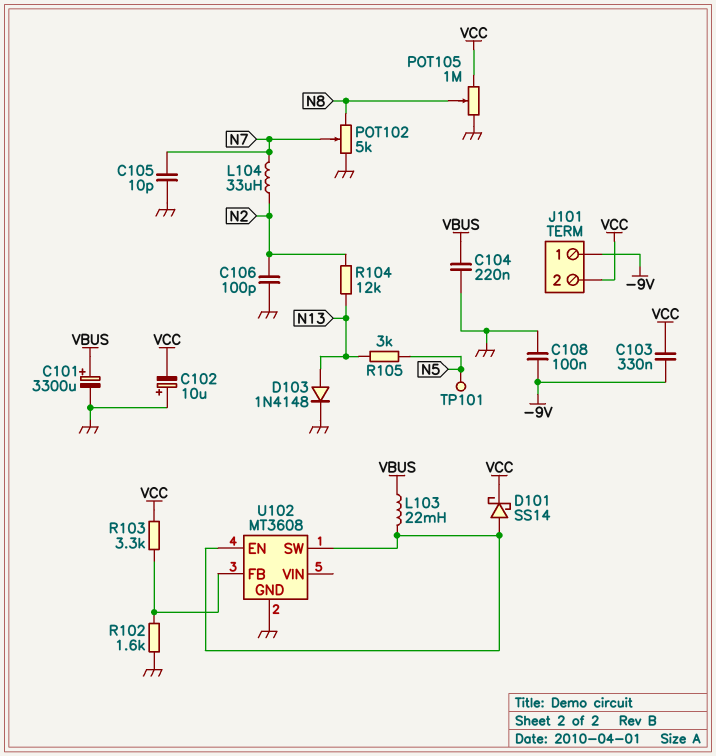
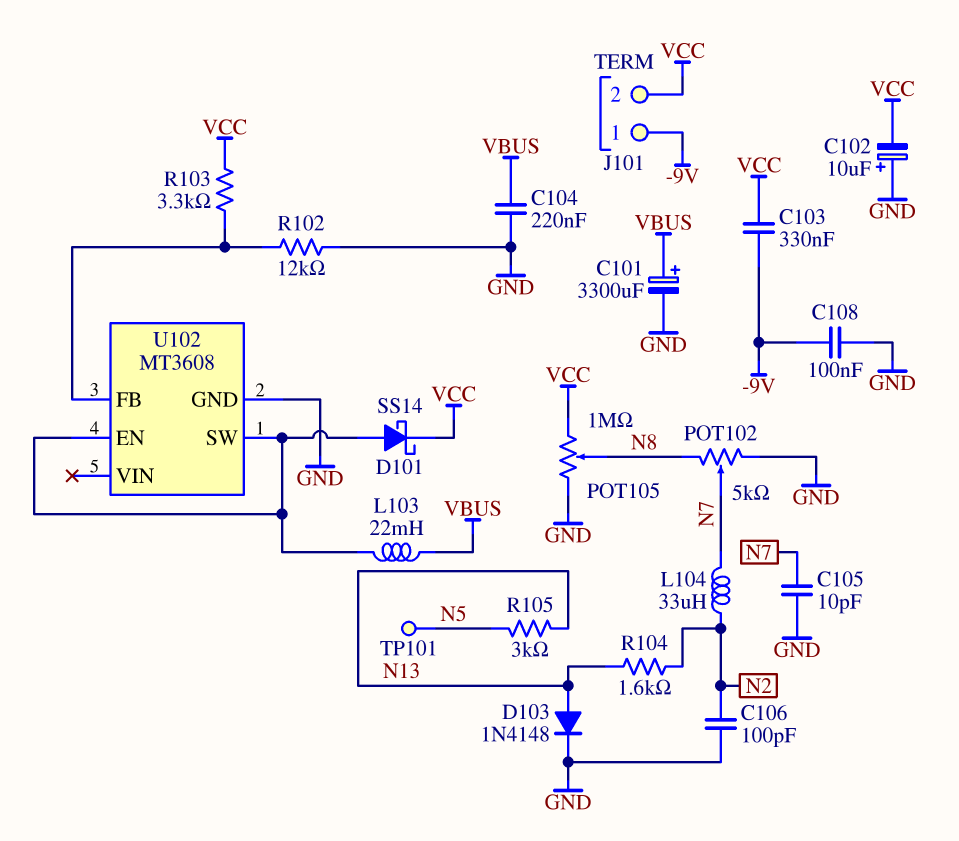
R102: 1.6k (GND, U102/FB) -> 12k (GND, U102/FB)
R104: 12k (N2, N13) -> 1.6k (N2, N13)

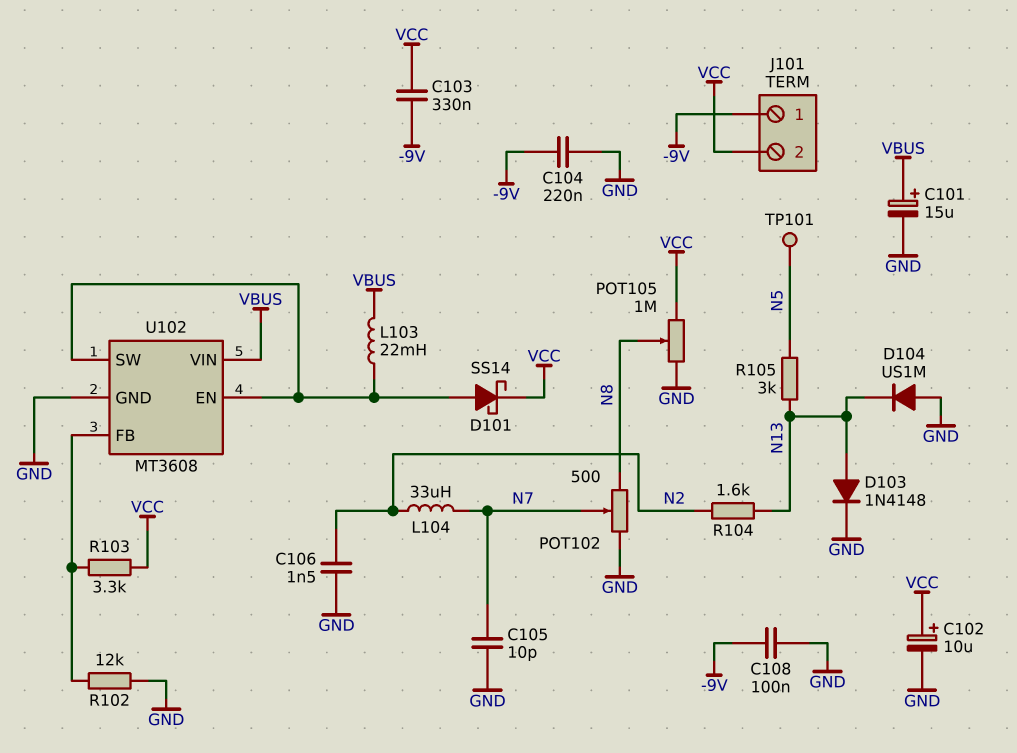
C101: 3300uF (plus VBUS, minus GND) -> 15uF (plus VBUS, minus GND)
C102: 10uF (plus GND, minus VCC) -> 10uF (plus VCC, minus GND)
C104: 220nF (GND, VBUS) -> 220nF (-9V, GND)
C106: 100pF (GND, N2) -> 1.5nF (GND, N2)
D104: none -> diode US1M (A GND, K N13)
POT102: 5k (GND, N8, wiper N7) -> 500 (GND, N8, wiper N7)
U102 pin VIN: none -> VBUS

